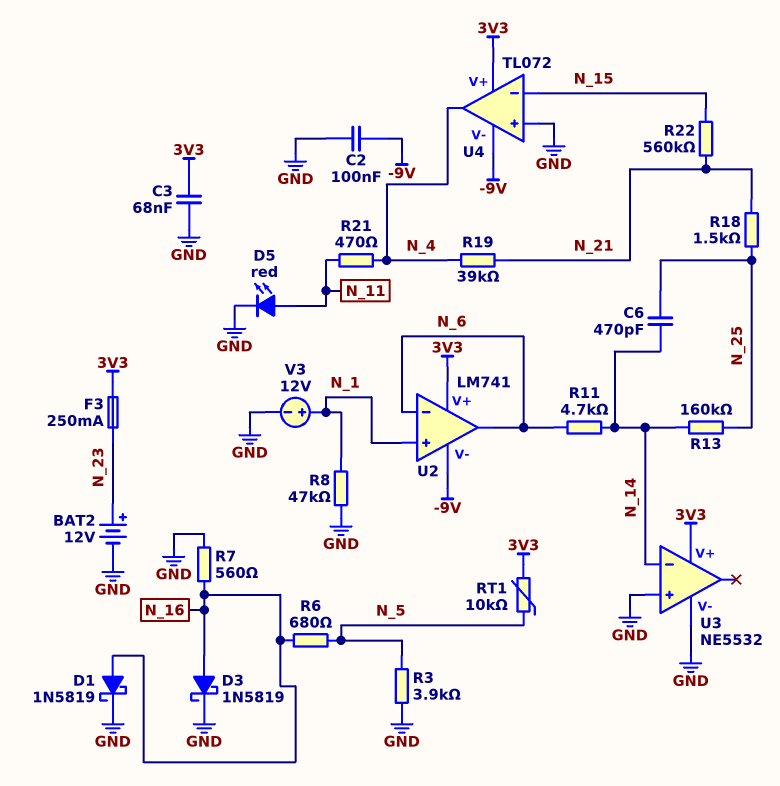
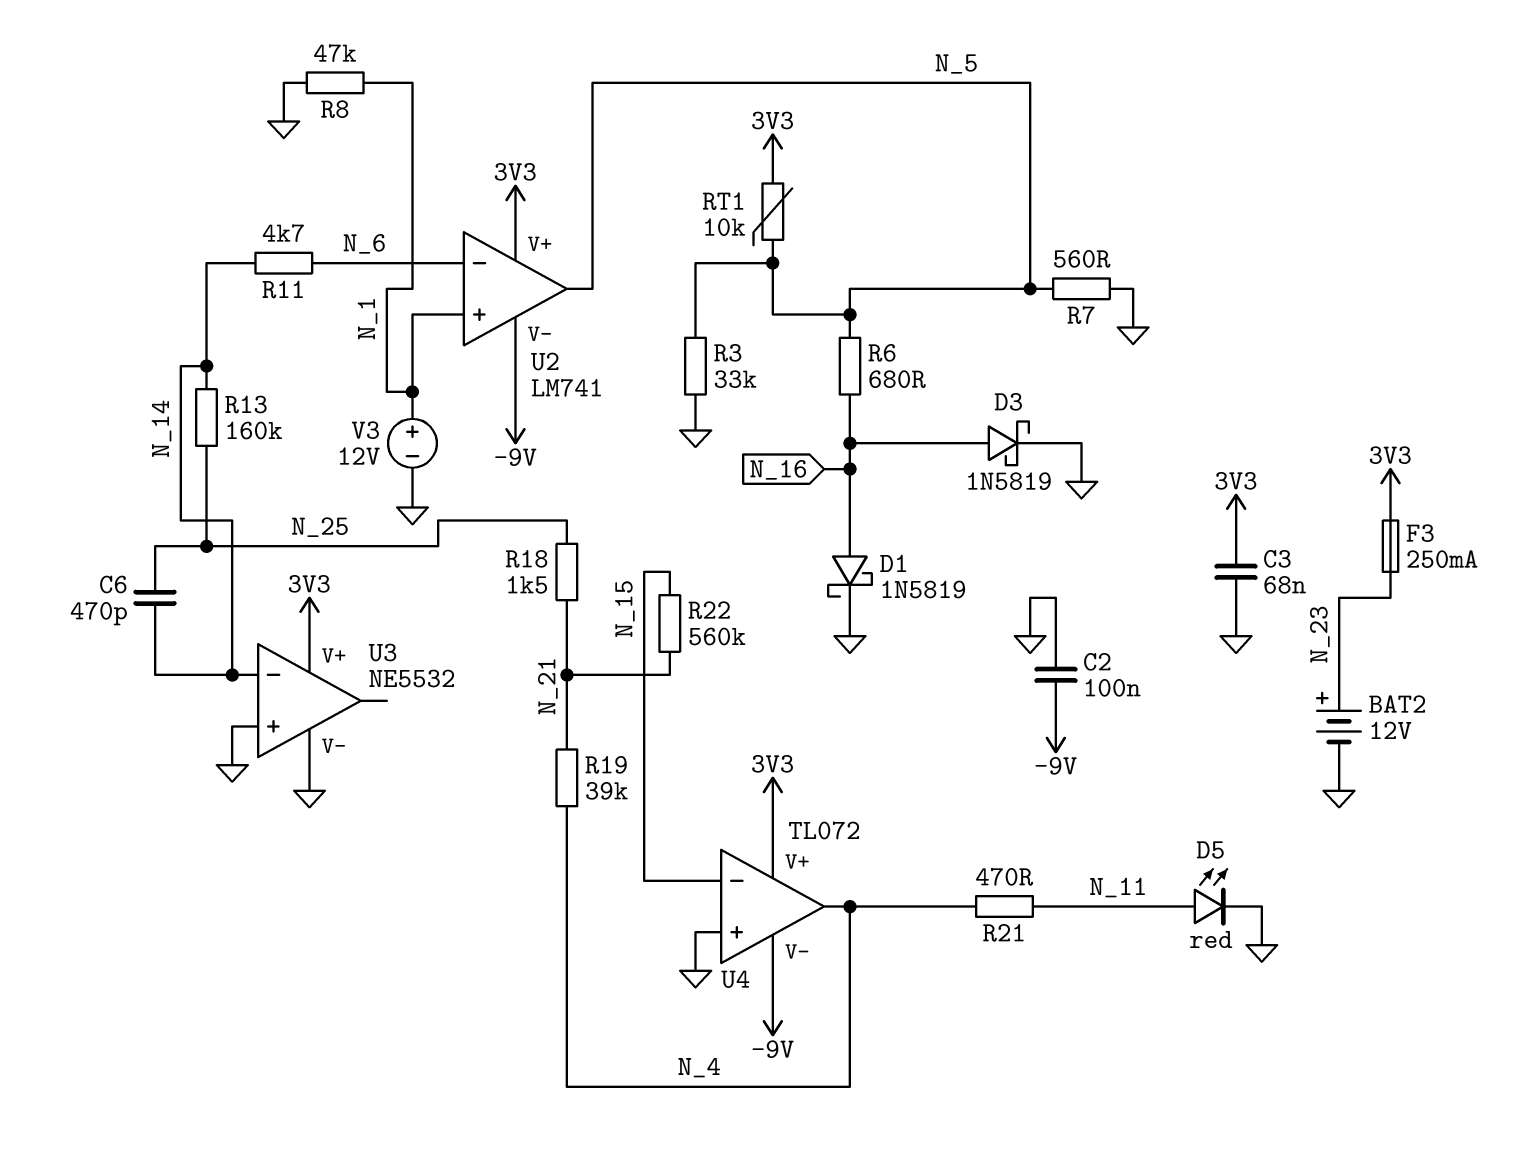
R3: 3.9k (GND, N_5) -> 33k (GND, N_5)
R7: 560 (GND, N_16) -> 560 (GND, N_5)
U2 pin out: N_6 -> N_5

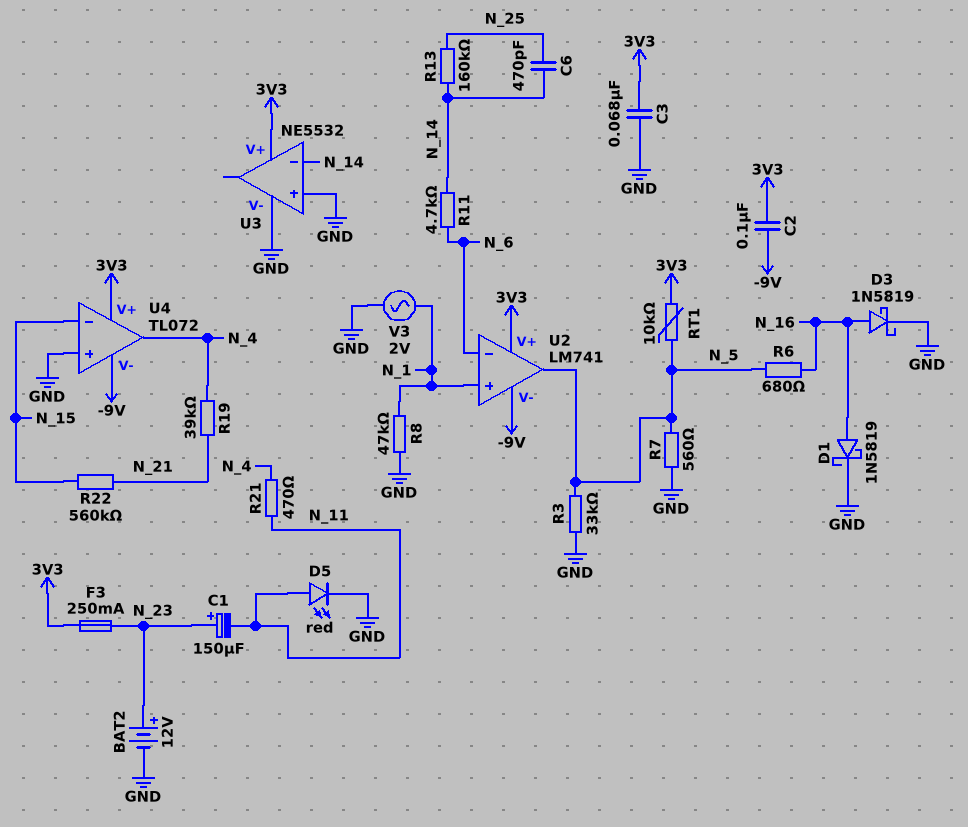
C1: none -> 150uF (plus N_23, minus N_11)
C2: 100nF (-9V, GND) -> 100nF (-9V, 3V3)
R18: 1.5k (N_21, N_25) -> none
V3: 12V (plus N_1, minus GND) -> AC 2V (GND, N_1)

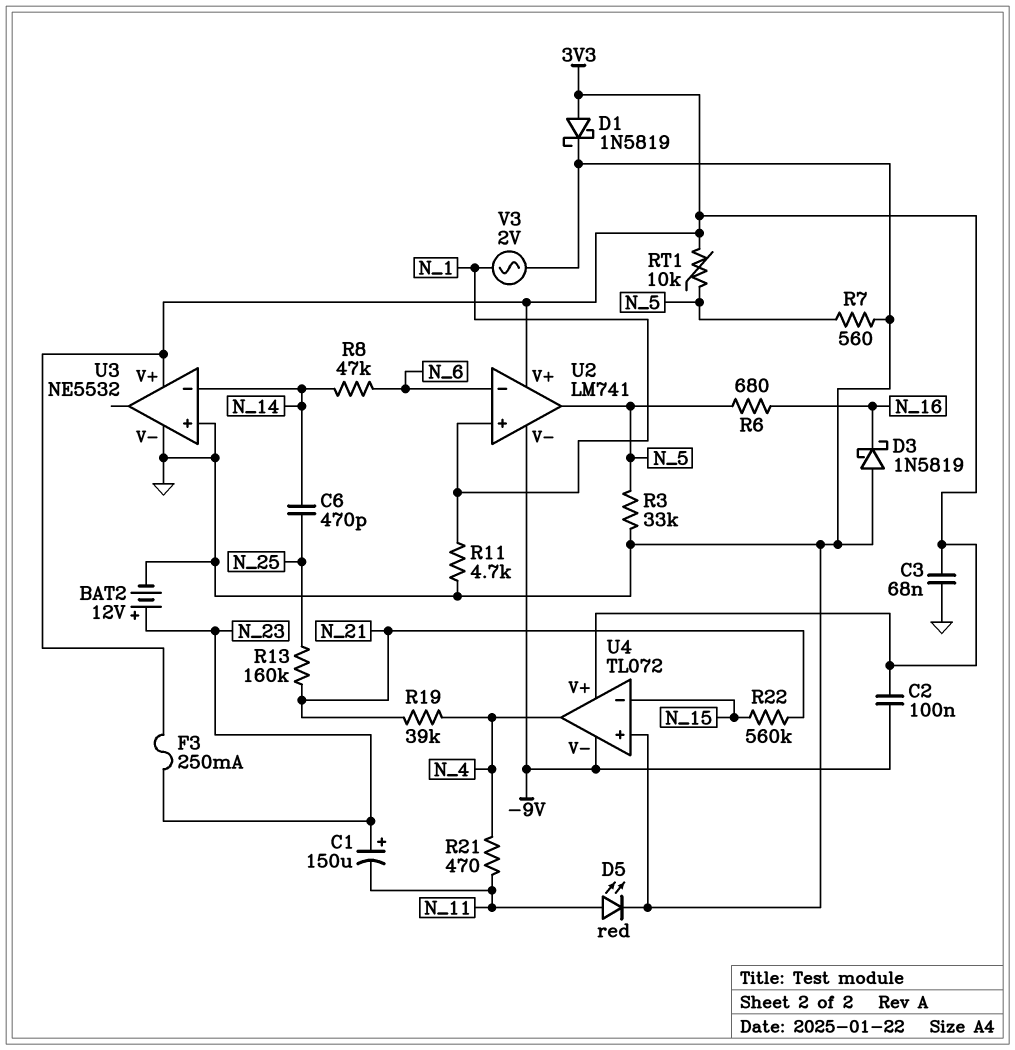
D1: schottky 1N5819 (A N_16, K GND) -> schottky 1N5819 (A 3V3, K GND)
D3: schottky 1N5819 (A N_16, K GND) -> schottky 1N5819 (A GND, K N_16)
R8: 47k (GND, N_1) -> 47k (N_6, N_14)
R11: 4.7k (N_6, N_14) -> 4.7k (GND, N_1)
R13: 160k (N_14, N_25) -> 160k (N_21, N_25)

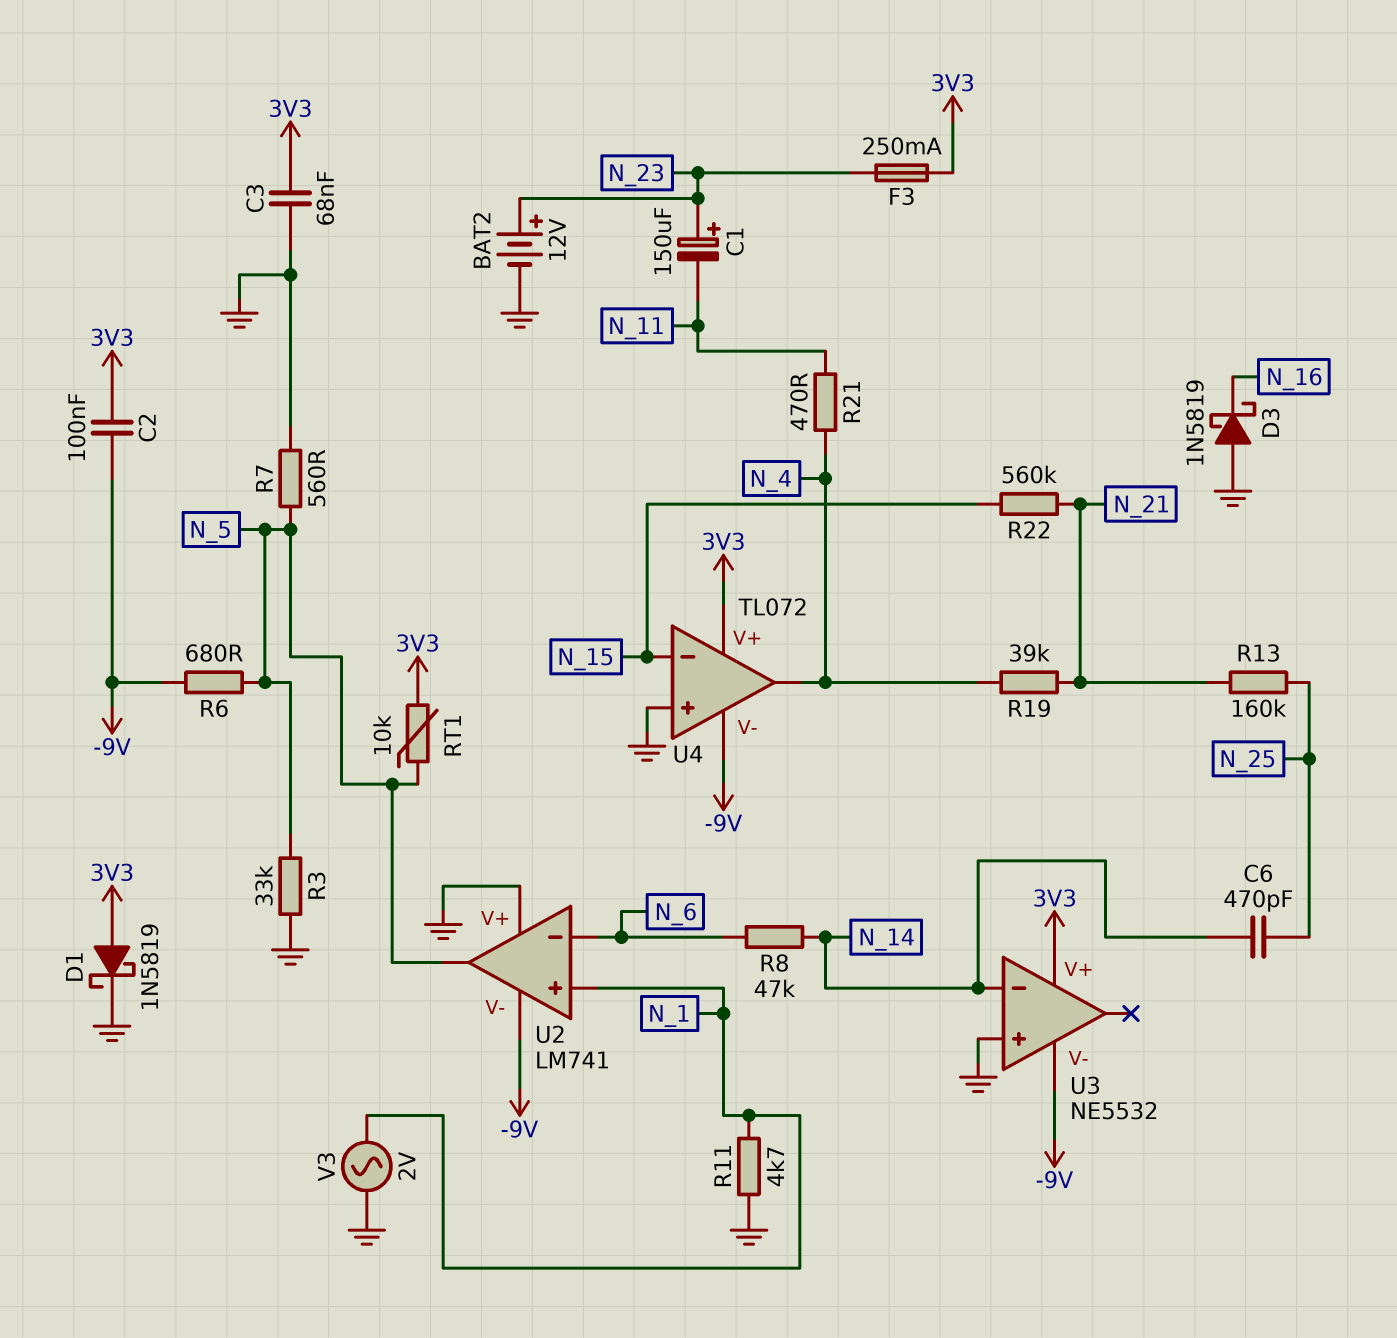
D5: LED red (A N_11, K GND) -> none
R6: 680 (N_5, N_16) -> 680 (-9V, N_5)
U2 pin V+: 3V3 -> GND
U3 pin V-: GND -> -9V

